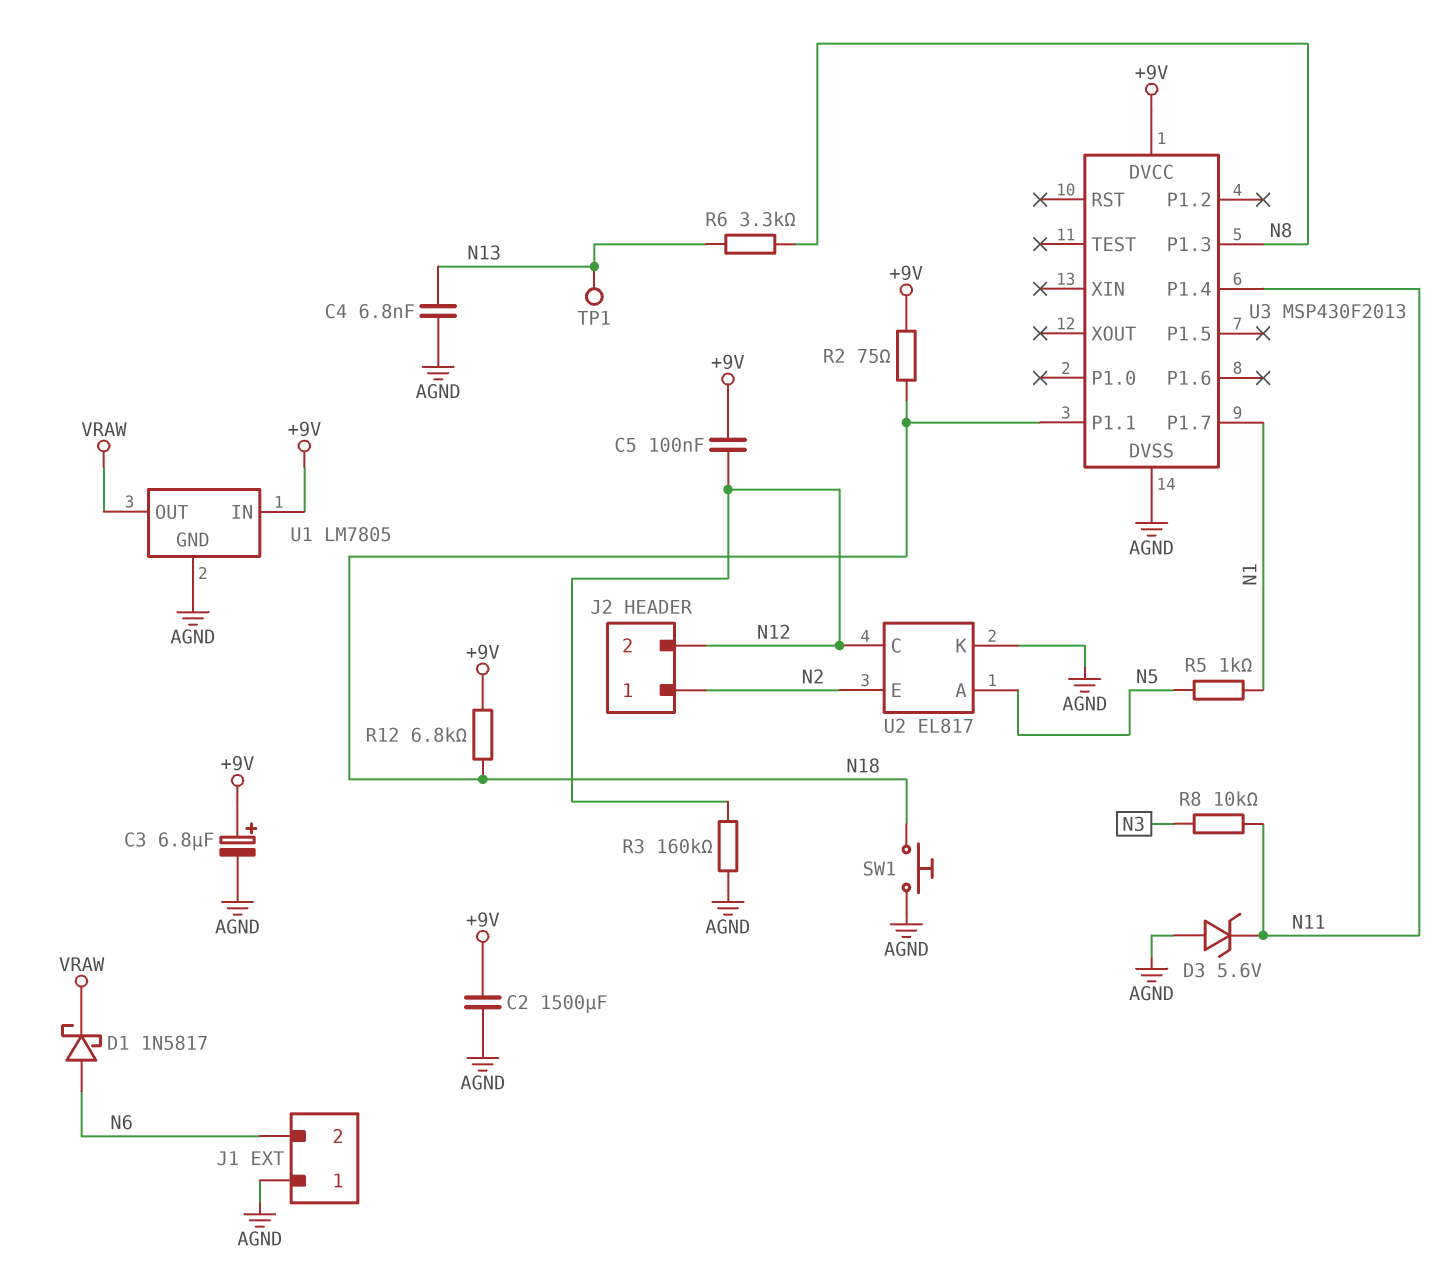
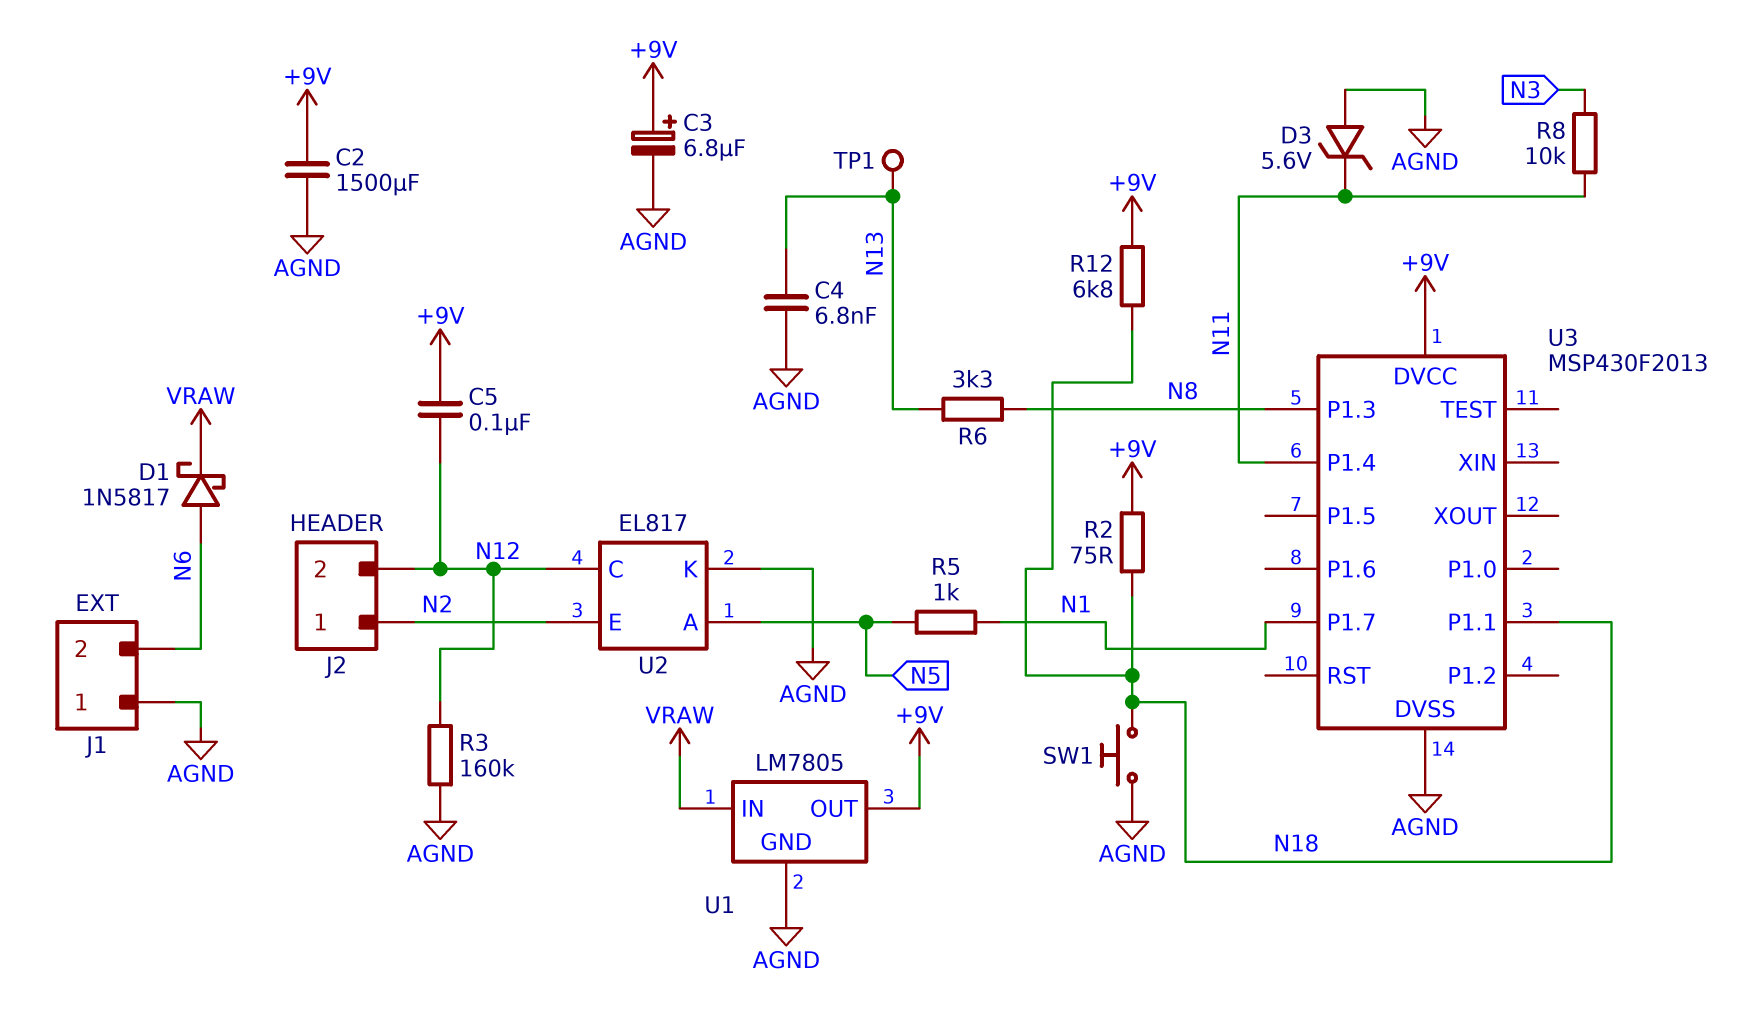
U1 pin IN: +9V -> VRAW
U1 pin OUT: VRAW -> +9V

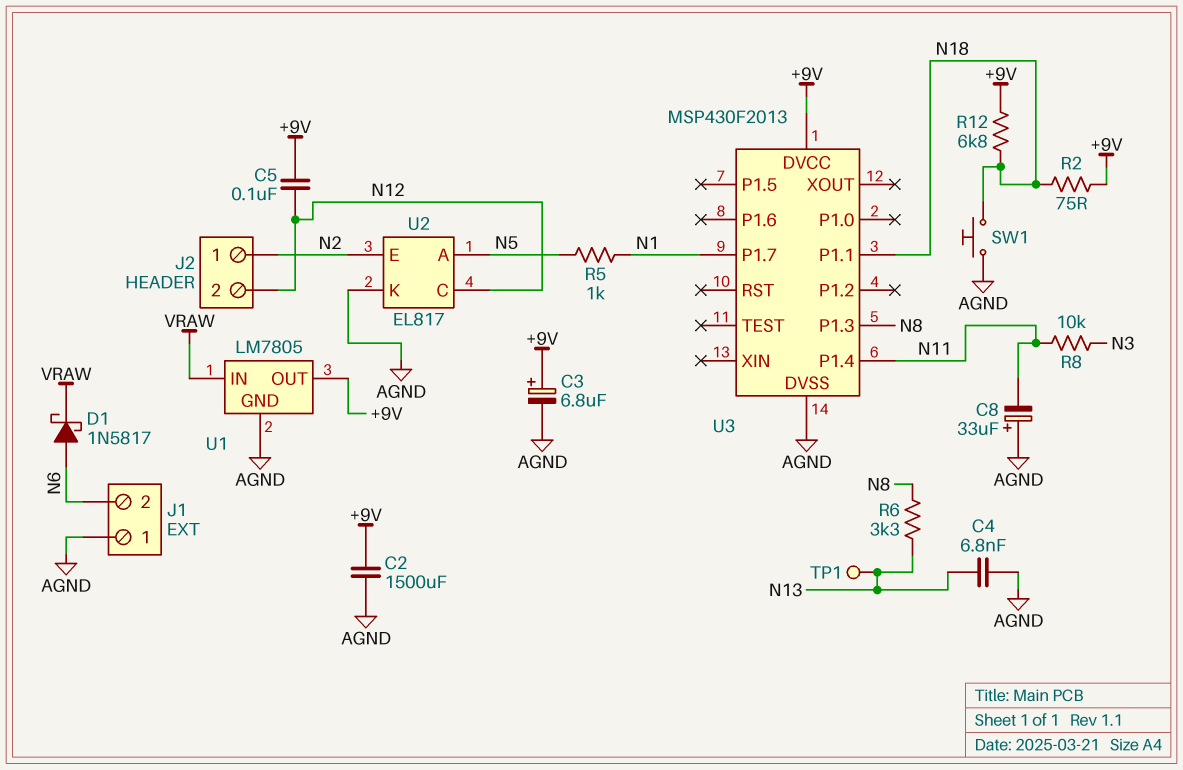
C8: none -> 33uF (plus AGND, minus N11)
D3: zener 5.6V (A AGND, K N11) -> none
R3: 160k (AGND, N12) -> none

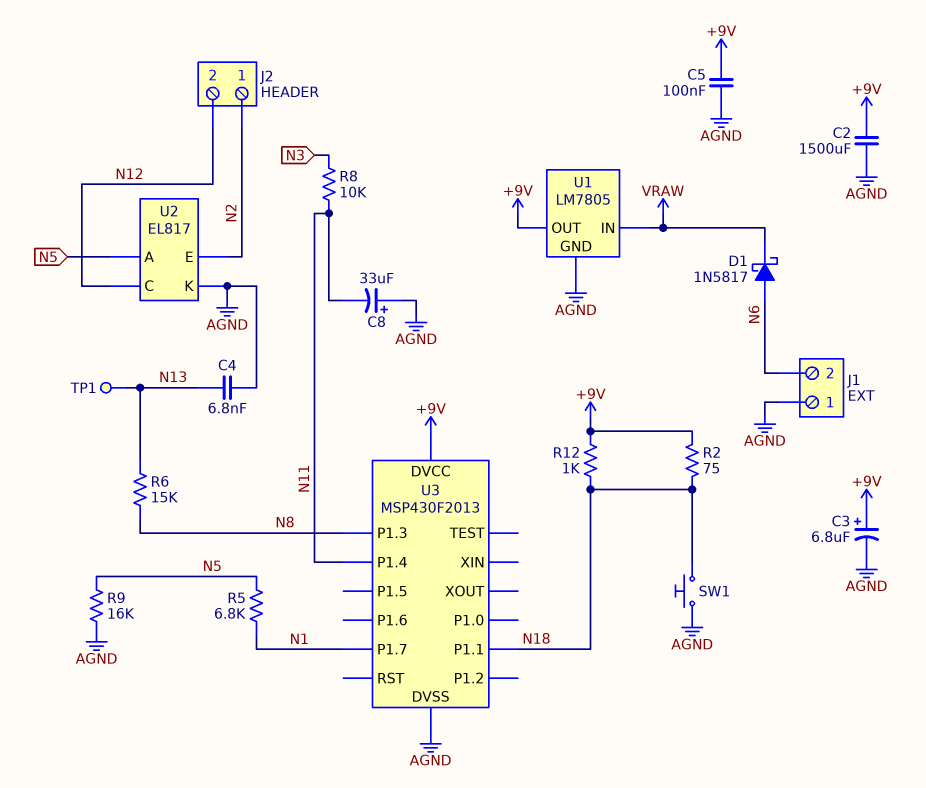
C5: 100nF (+9V, N12) -> 100nF (+9V, AGND)
R5: 1k (N1, N5) -> 6.8k (N1, N5)
R6: 3.3k (N8, N13) -> 15k (N8, N13)
R9: none -> 16k (AGND, N5)
R12: 6.8k (+9V, N18) -> 1k (+9V, N18)

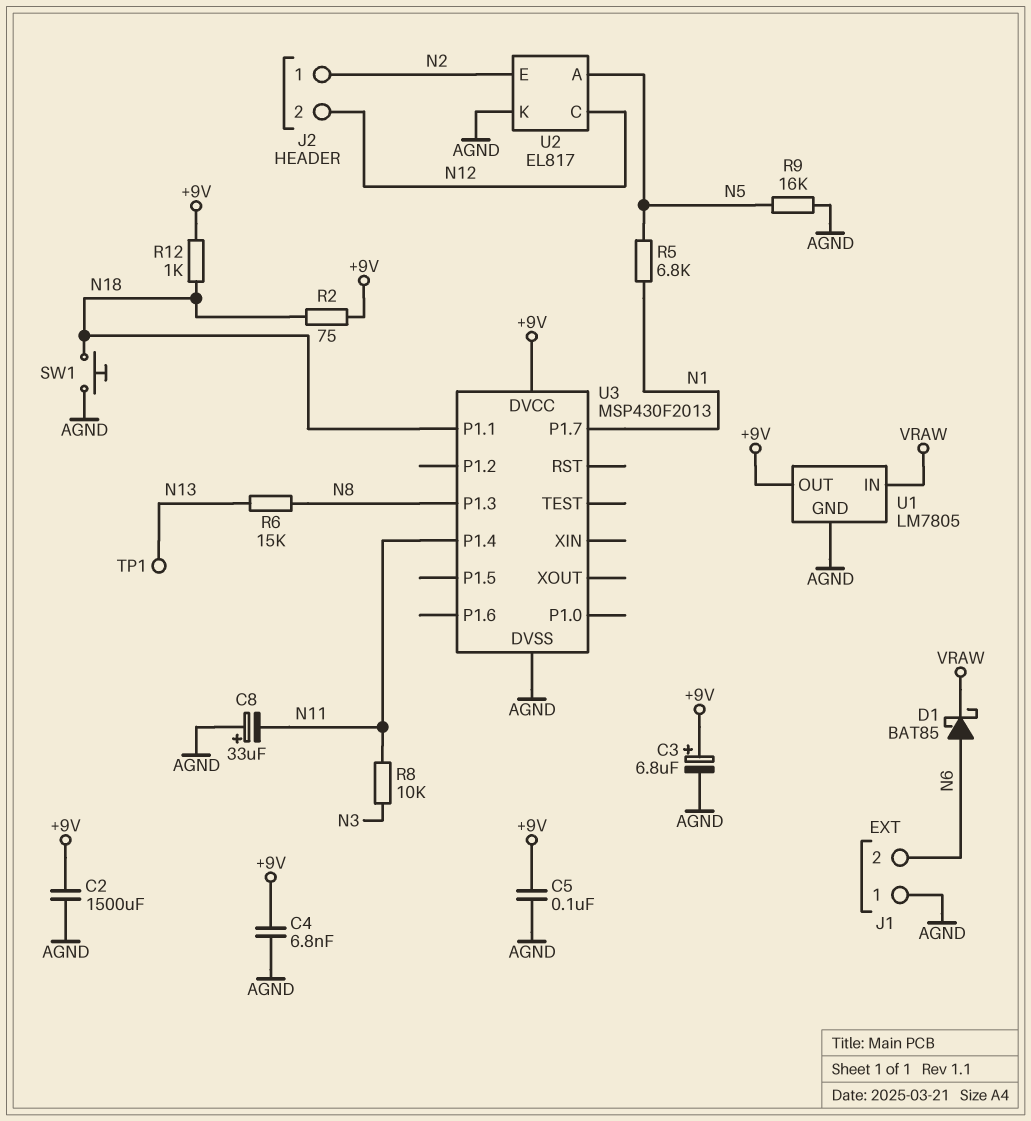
C4: 6.8nF (AGND, N13) -> 6.8nF (+9V, AGND)
D1: schottky 1N5817 (A N6, K VRAW) -> schottky BAT85 (A N6, K VRAW)

